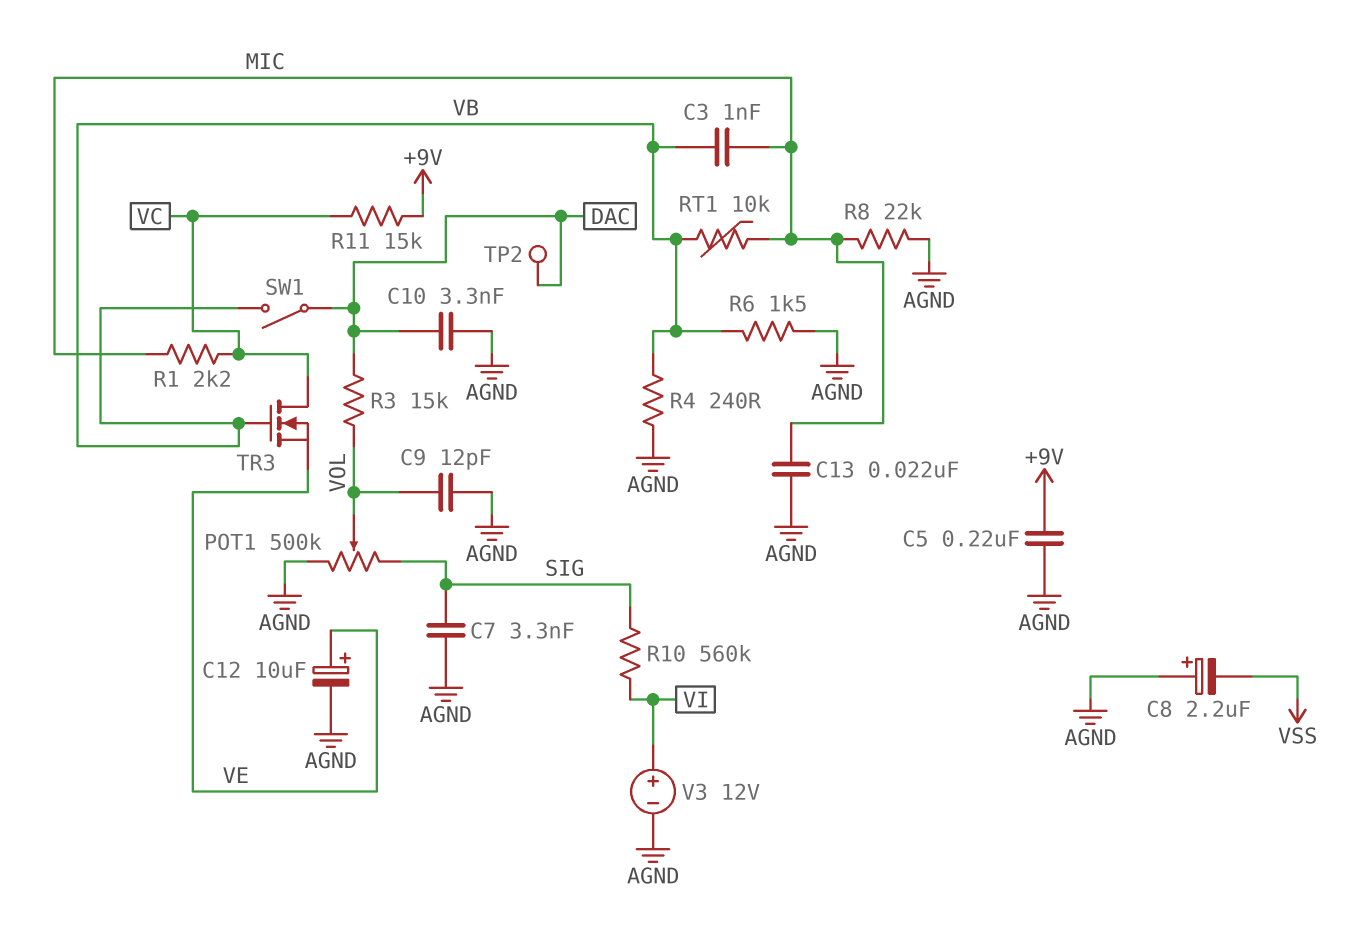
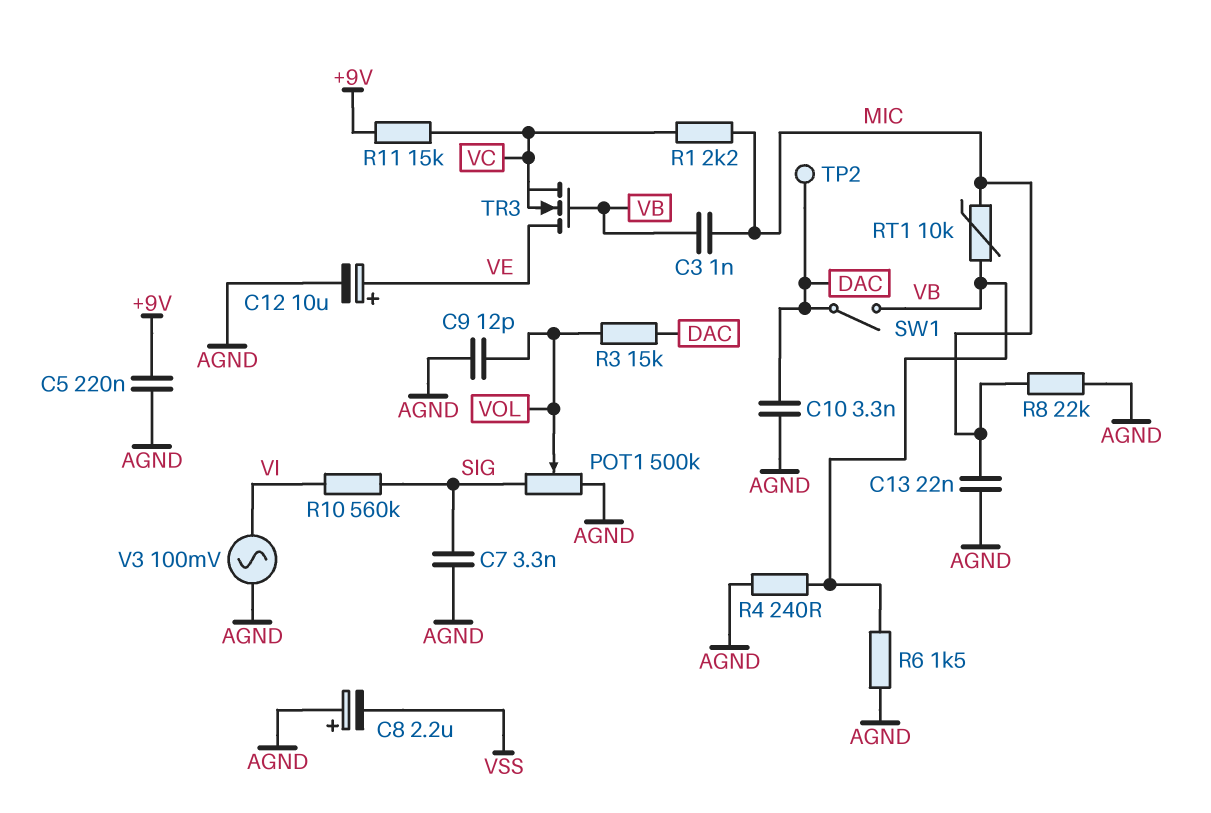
TR3: NMOS (G VB, D VC, S VE) -> NMOS (G VB, D VE, S VC)
V3: 12V (plus VI, minus AGND) -> AC 100mV (AGND, VI)

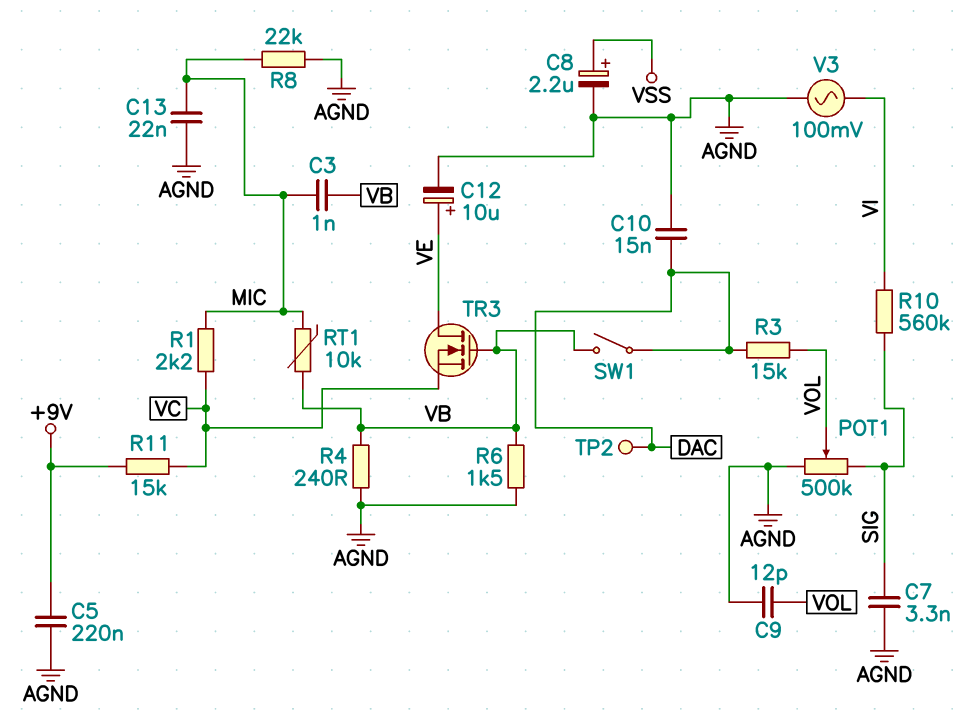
C8: 2.2uF (plus AGND, minus VSS) -> 2.2uF (plus VSS, minus AGND)
C10: 3.3nF (AGND, DAC) -> 15nF (AGND, DAC)

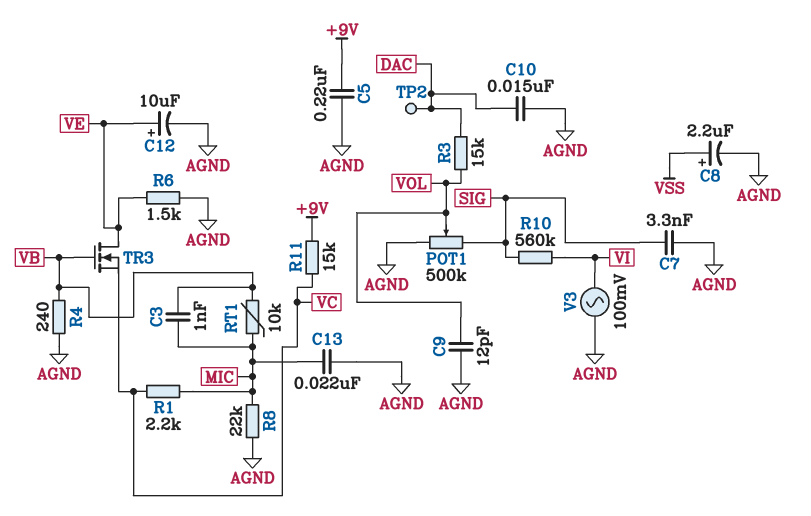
R6: 1.5k (AGND, VB) -> 1.5k (AGND, VE)
SW1: switch (DAC, VB) -> none

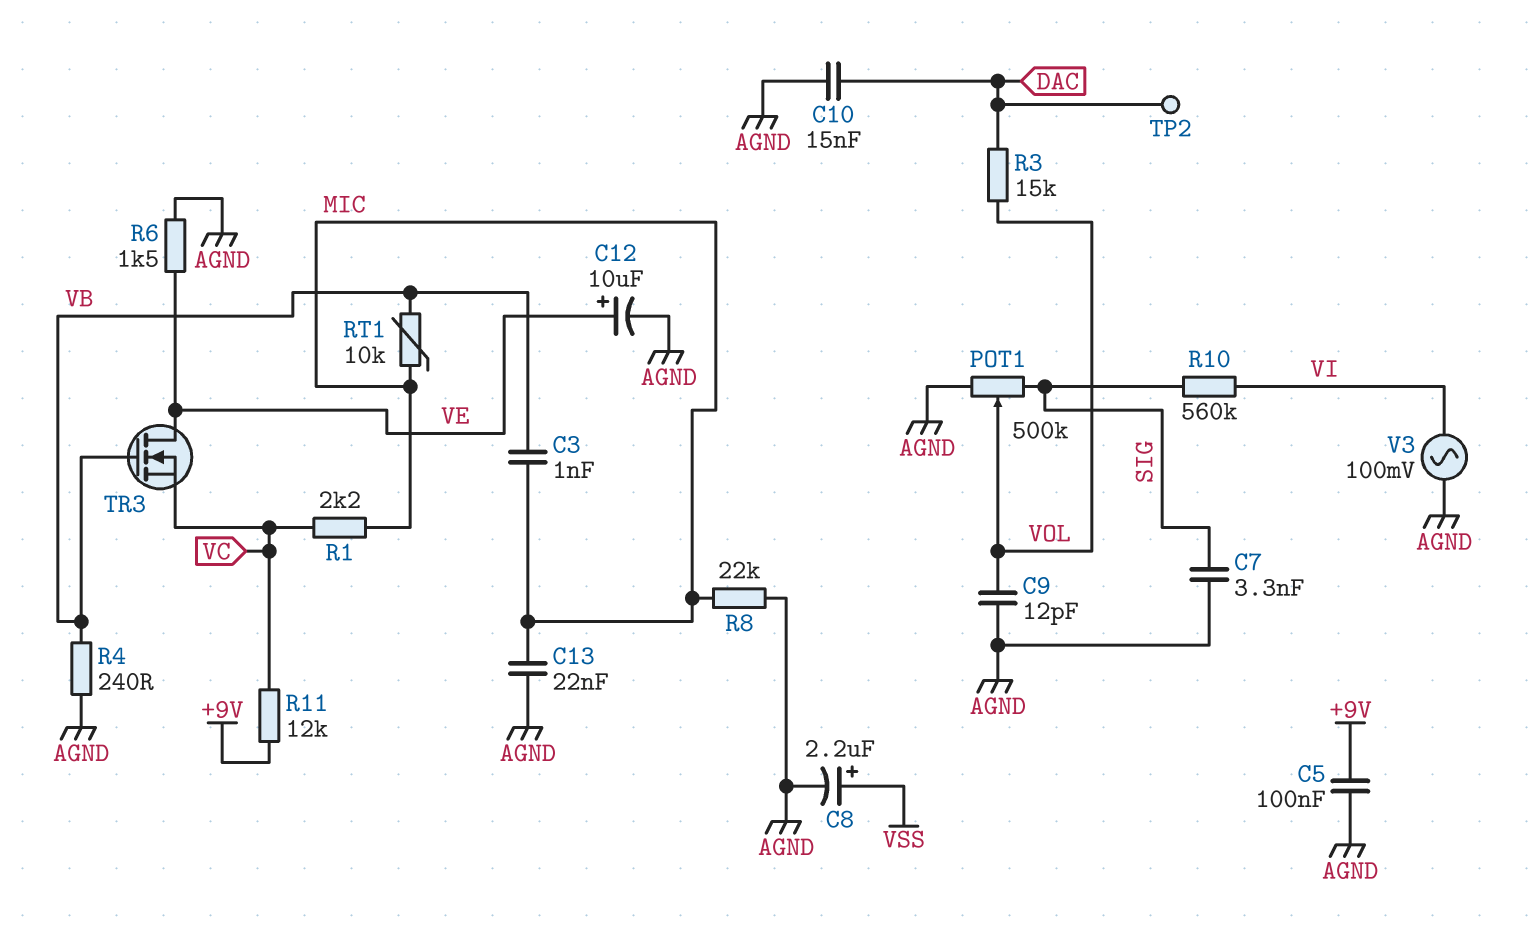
C5: 220nF (+9V, AGND) -> 100nF (+9V, AGND)
R11: 15k (+9V, VC) -> 12k (+9V, VC)

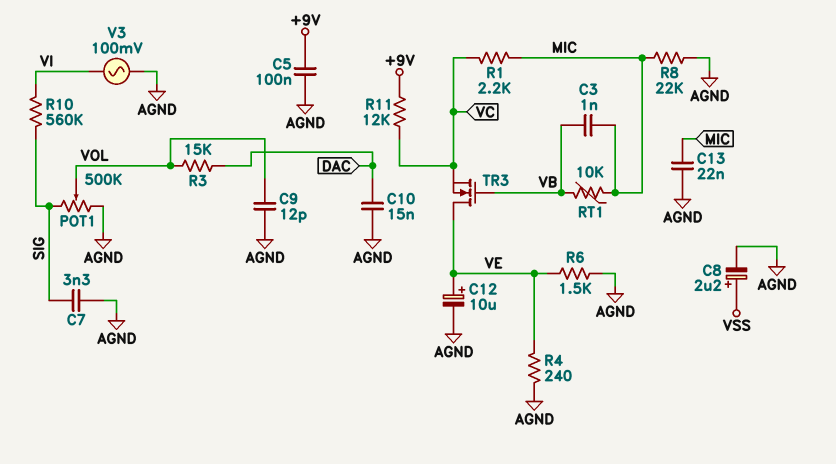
R4: 240 (AGND, VB) -> 240 (AGND, VE)
TP2: test point (DAC) -> none

